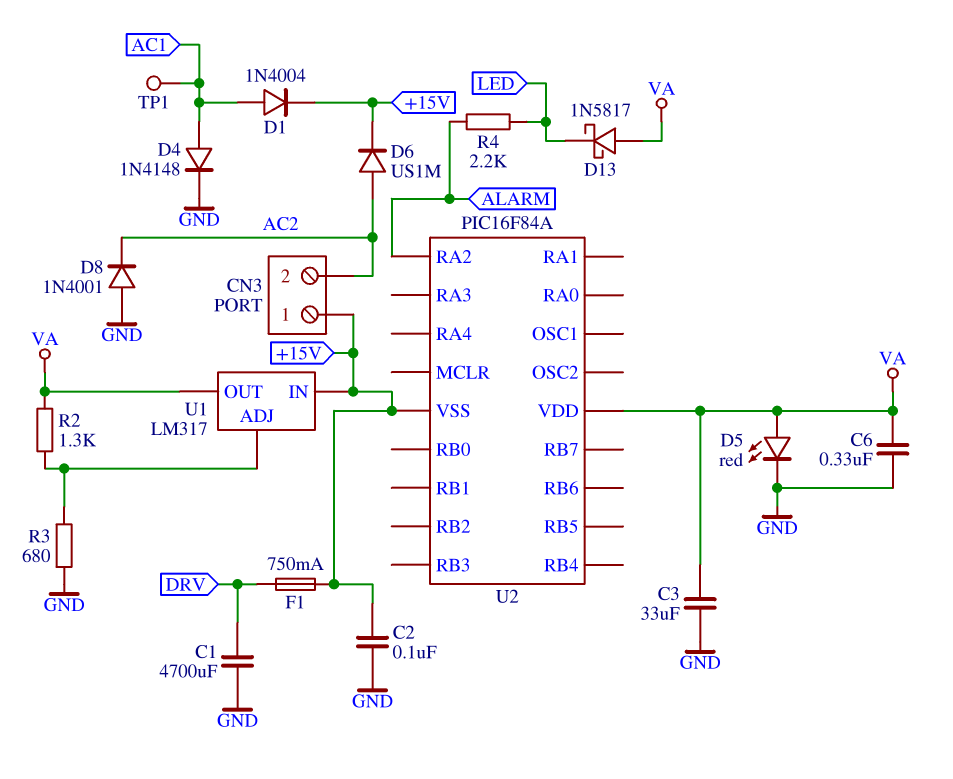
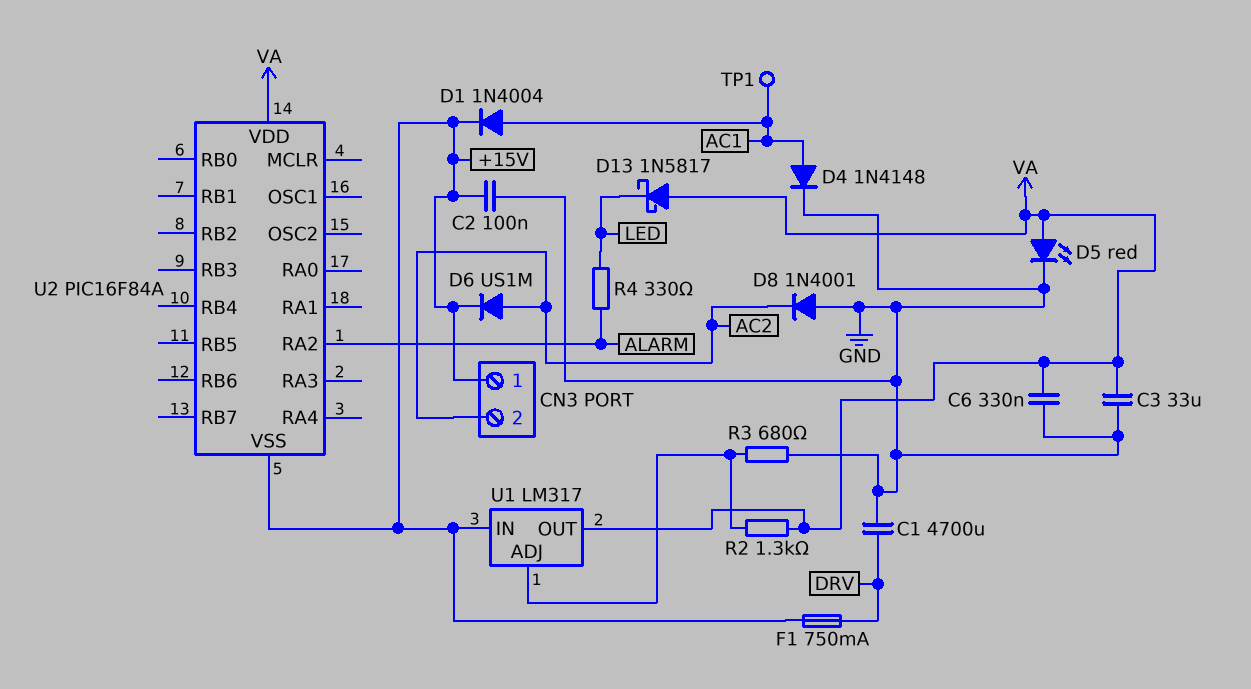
R4: 2.2k (ALARM, LED) -> 330 (ALARM, LED)

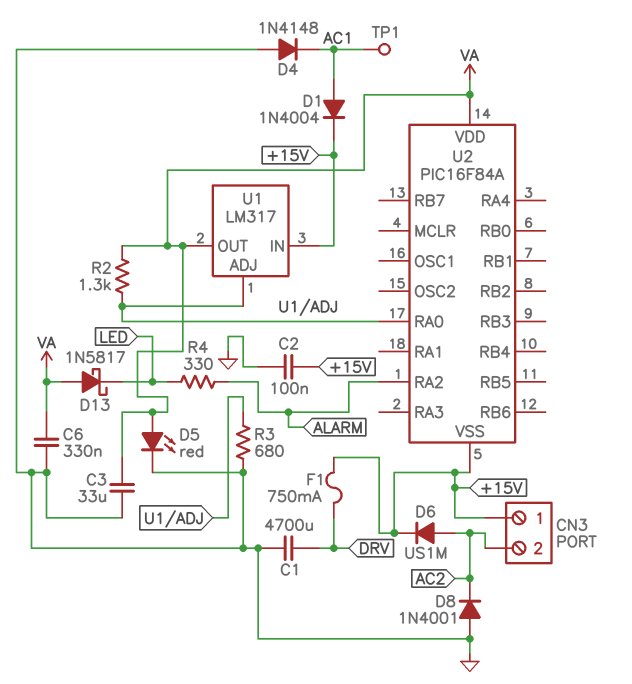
D4: diode 1N4148 (A AC1, K GND) -> diode 1N4148 (A GND, K AC1)
U2 pin RA0: none -> U1/ADJ

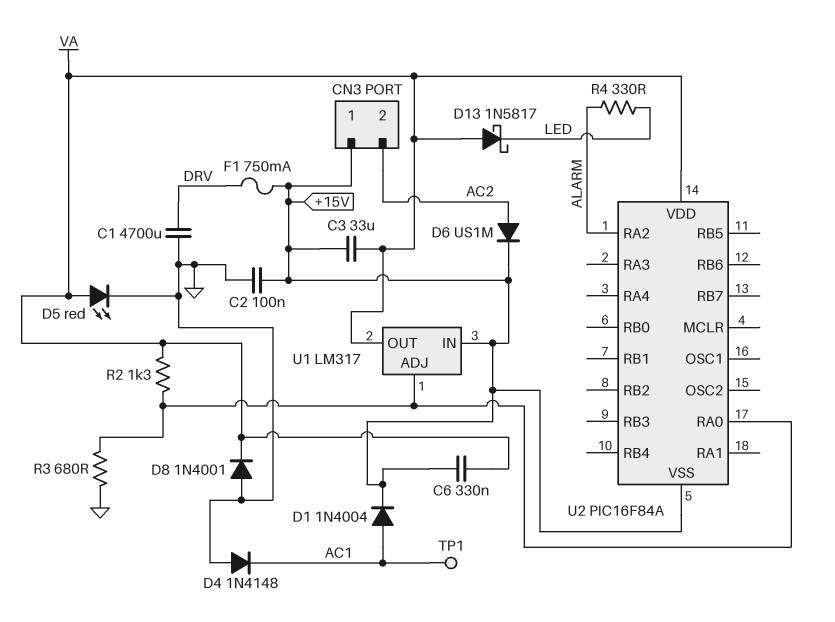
C3: 33uF (GND, VA) -> 33uF (+15V, VA)
C6: 330nF (GND, VA) -> 330nF (+15V, VA)
D8: diode 1N4001 (A GND, K AC2) -> diode 1N4001 (A GND, K VA)

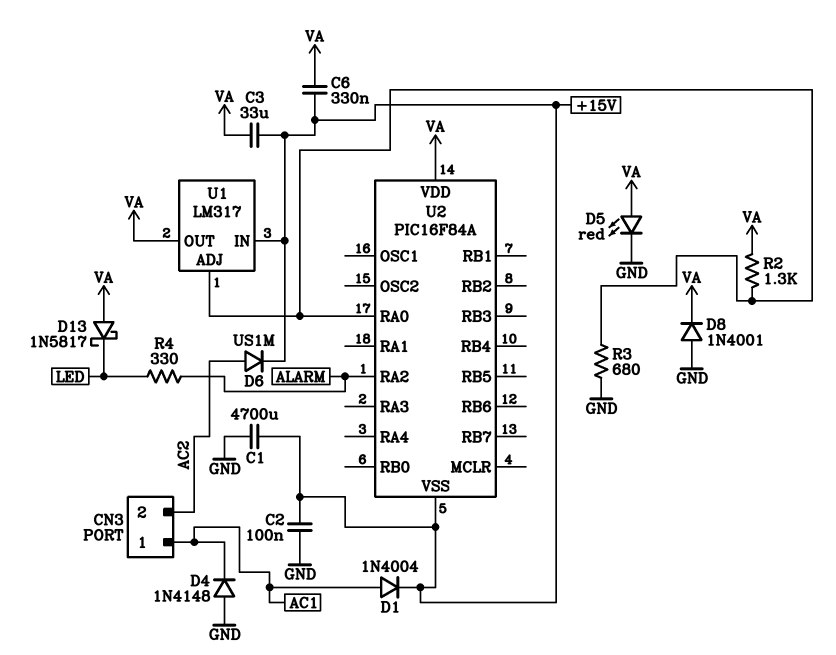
C1: 4700uF (DRV, GND) -> 4700uF (+15V, GND)
CN3 pin 1: +15V -> AC1
F1: 750mA (+15V, DRV) -> none
TP1: test point (AC1) -> none

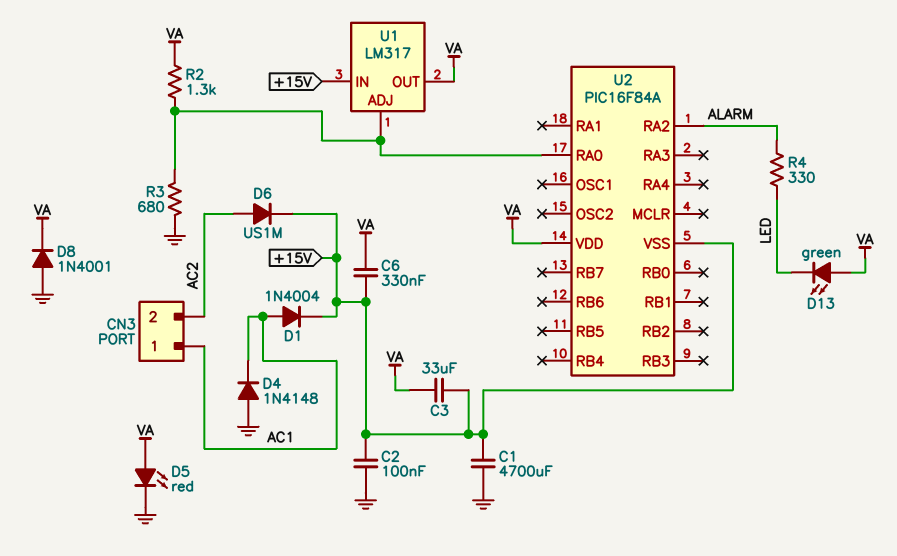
D13: schottky 1N5817 (A VA, K LED) -> LED green (A VA, K LED)

